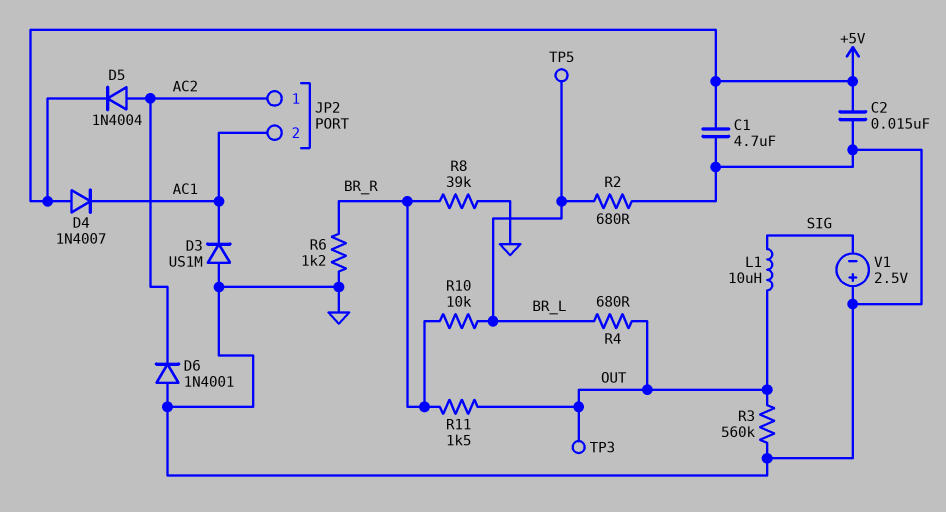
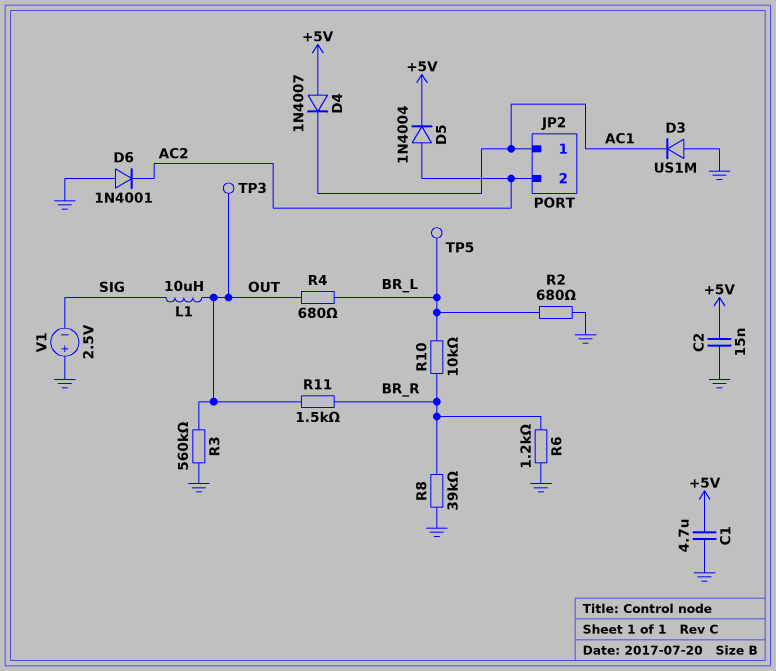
JP2 pin 1: AC2 -> AC1
JP2 pin 2: AC1 -> AC2

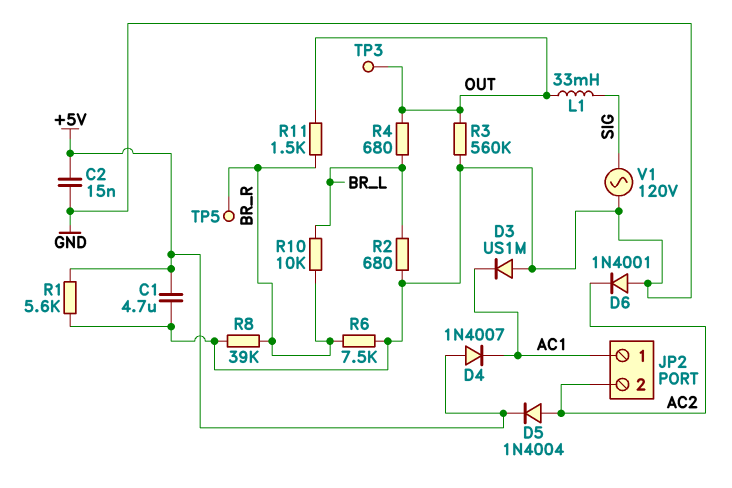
L1: 10uH (OUT, SIG) -> 33mH (OUT, SIG)
R1: none -> 5.6k (+5V, GND)
R6: 1.2k (BR_R, GND) -> 7.5k (BR_R, GND)
TP5: test point (BR_L) -> test point (BR_R)
V1: 2.5V (plus GND, minus SIG) -> AC 120V (GND, SIG)

